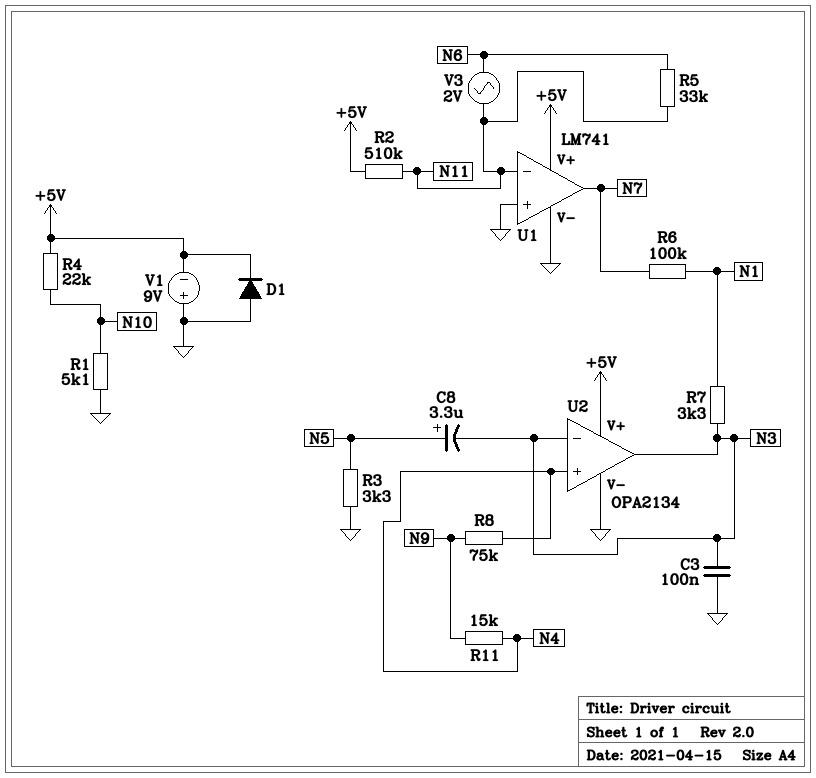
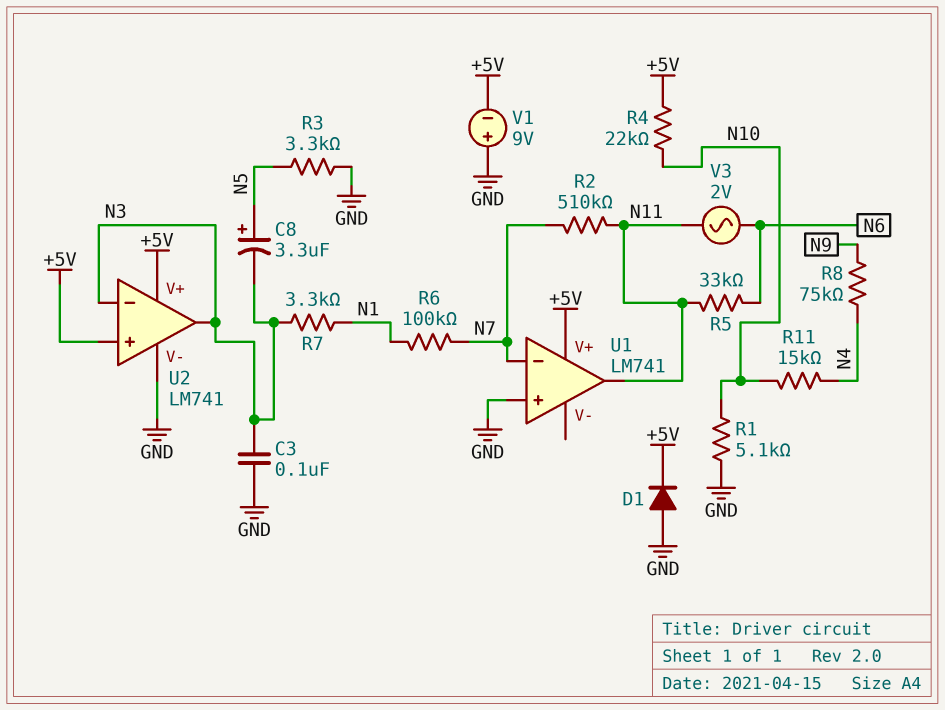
R2: 510k (+5V, N11) -> 510k (N7, N11)
R11: 15k (N4, N9) -> 15k (N4, N10)
U1 pin V-: GND -> none
U1 pin in-: N11 -> N7
U1 pin out: N7 -> N11
U2: OPA2134 -> LM741
U2 pin in+: N4 -> +5V

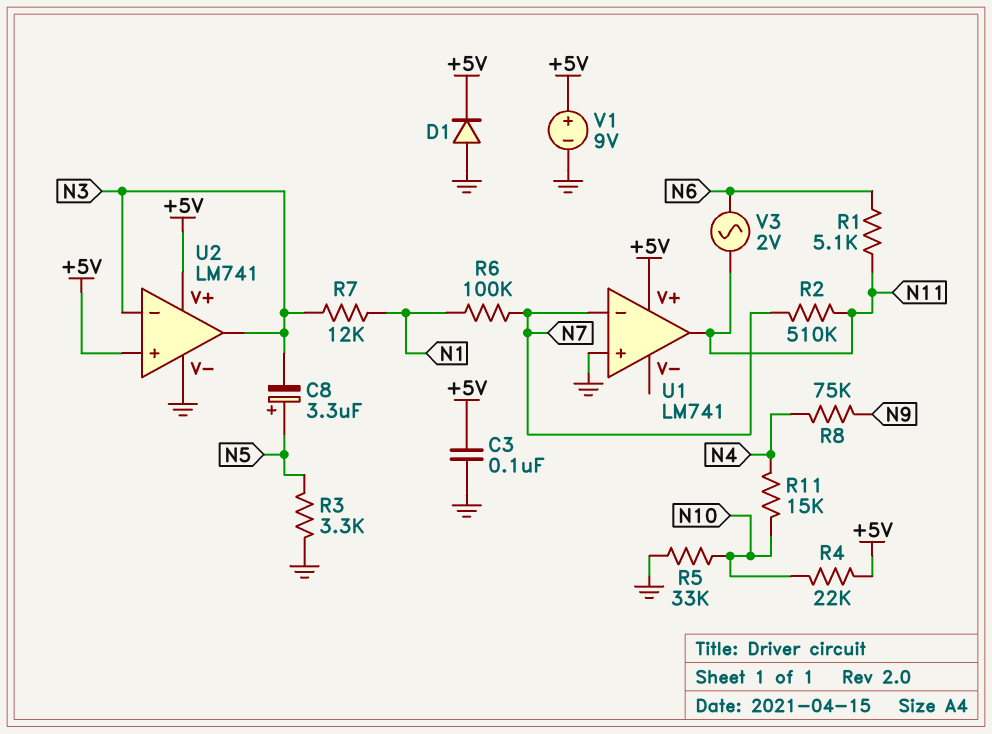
C3: 100nF (GND, N3) -> 100nF (+5V, GND)
R1: 5.1k (GND, N10) -> 5.1k (N6, N11)
R5: 33k (N6, N11) -> 33k (GND, N10)
R7: 3.3k (N1, N3) -> 12k (N1, N3)
V1: 9V (plus GND, minus +5V) -> 9V (plus +5V, minus GND)

